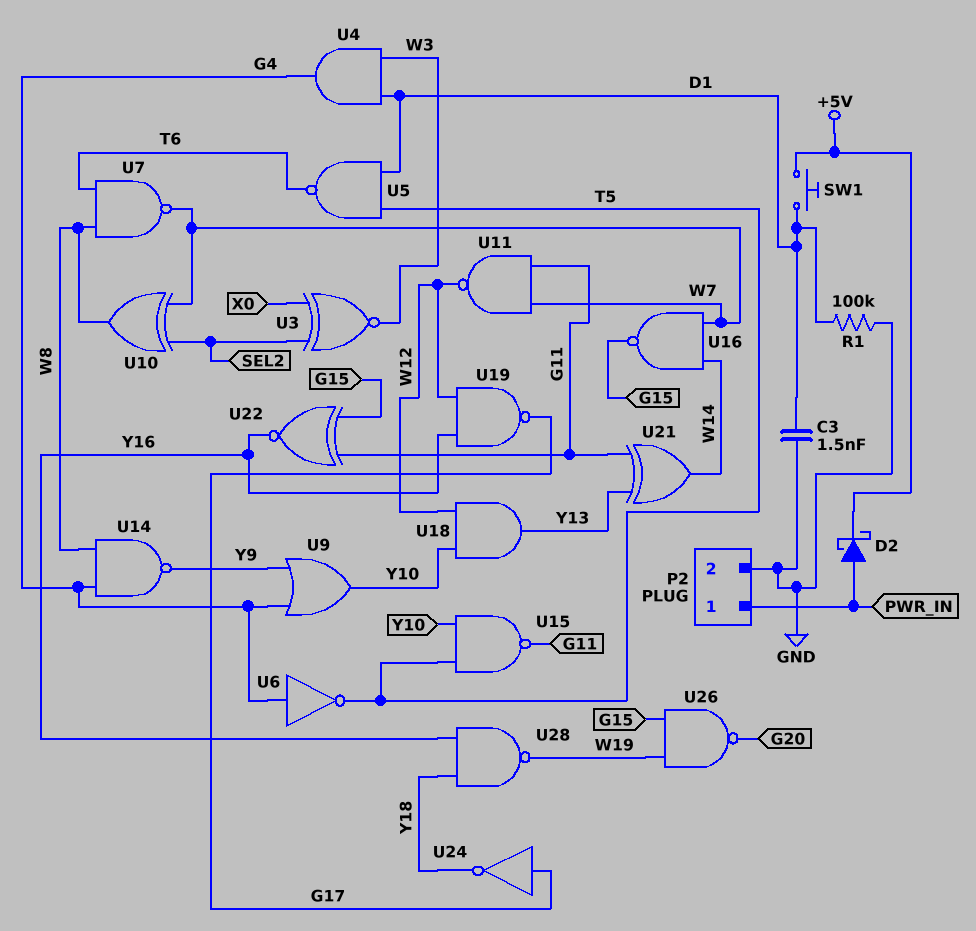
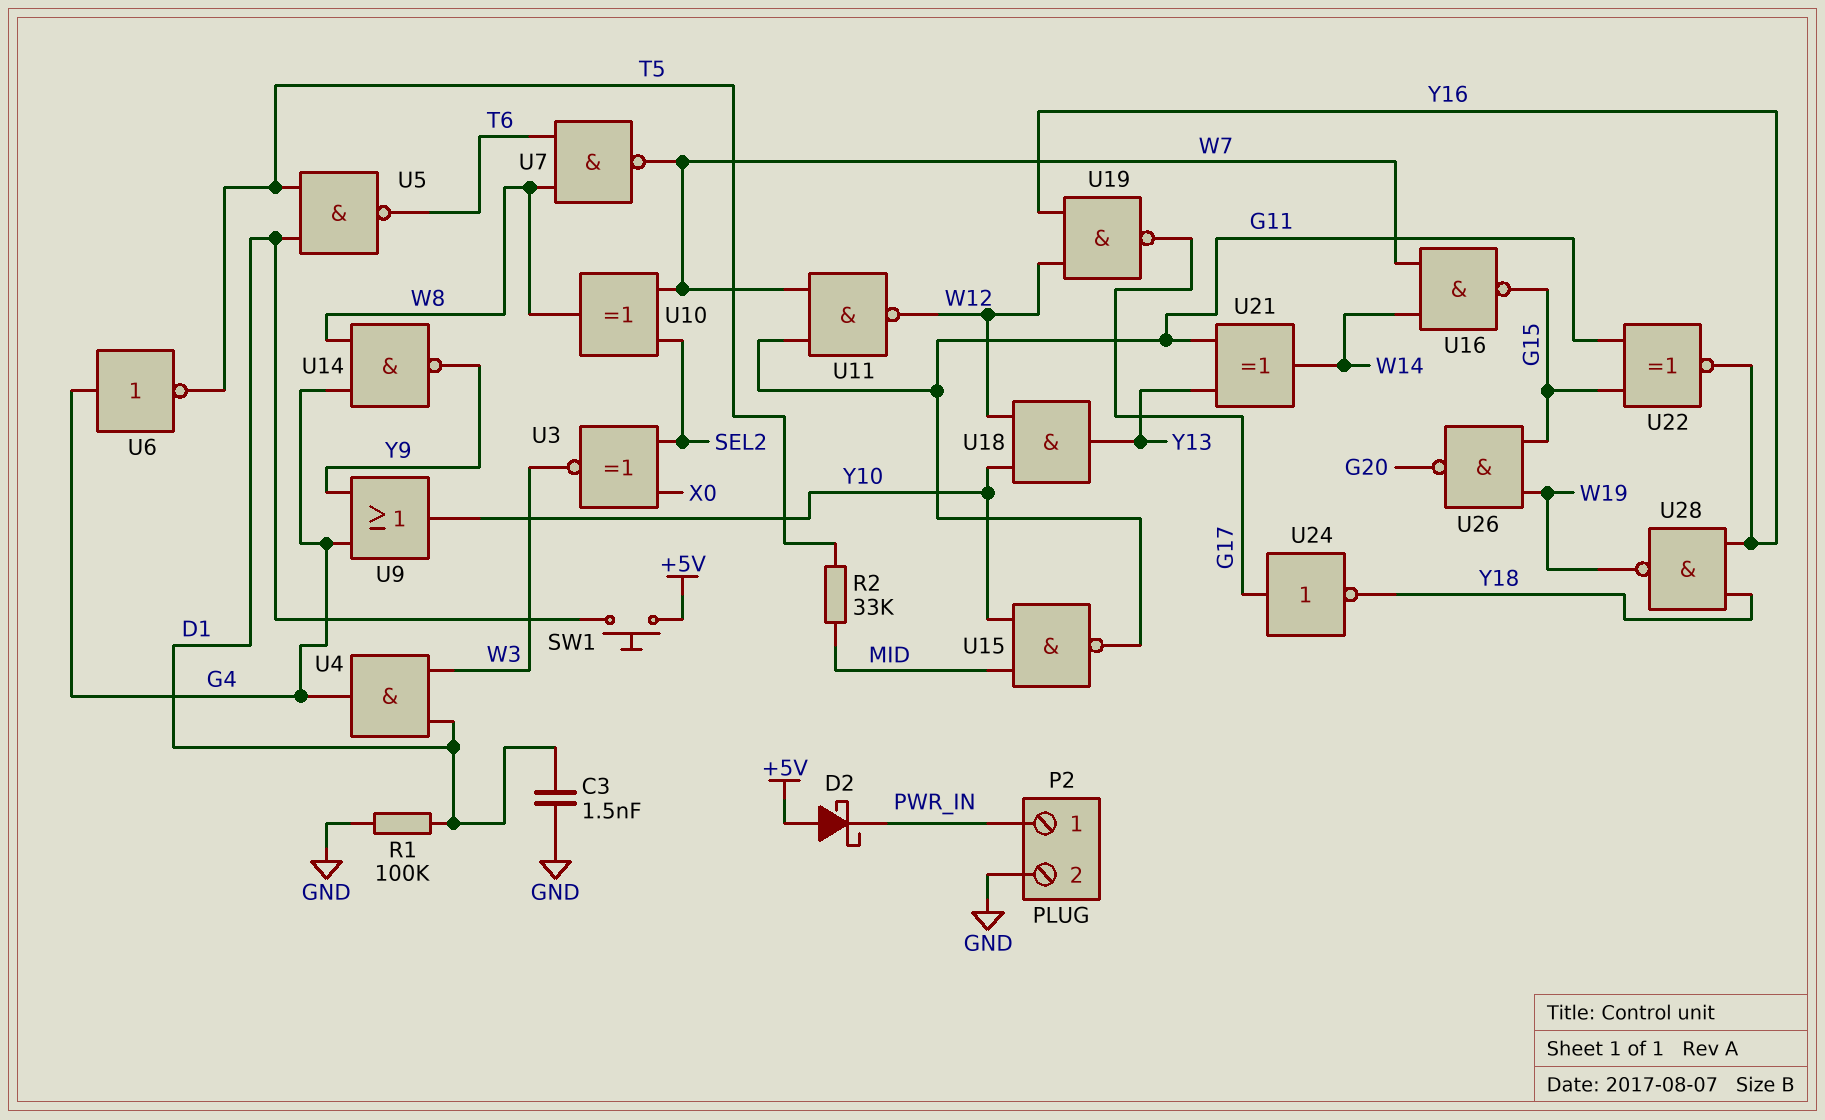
D2: schottky (A PWR_IN, K +5V) -> schottky (A +5V, K PWR_IN)
R2: none -> 33k (MID, T5)
U15: NAND (in T5, in Y10, out G11) -> NAND (in MID, in Y10, out G11)

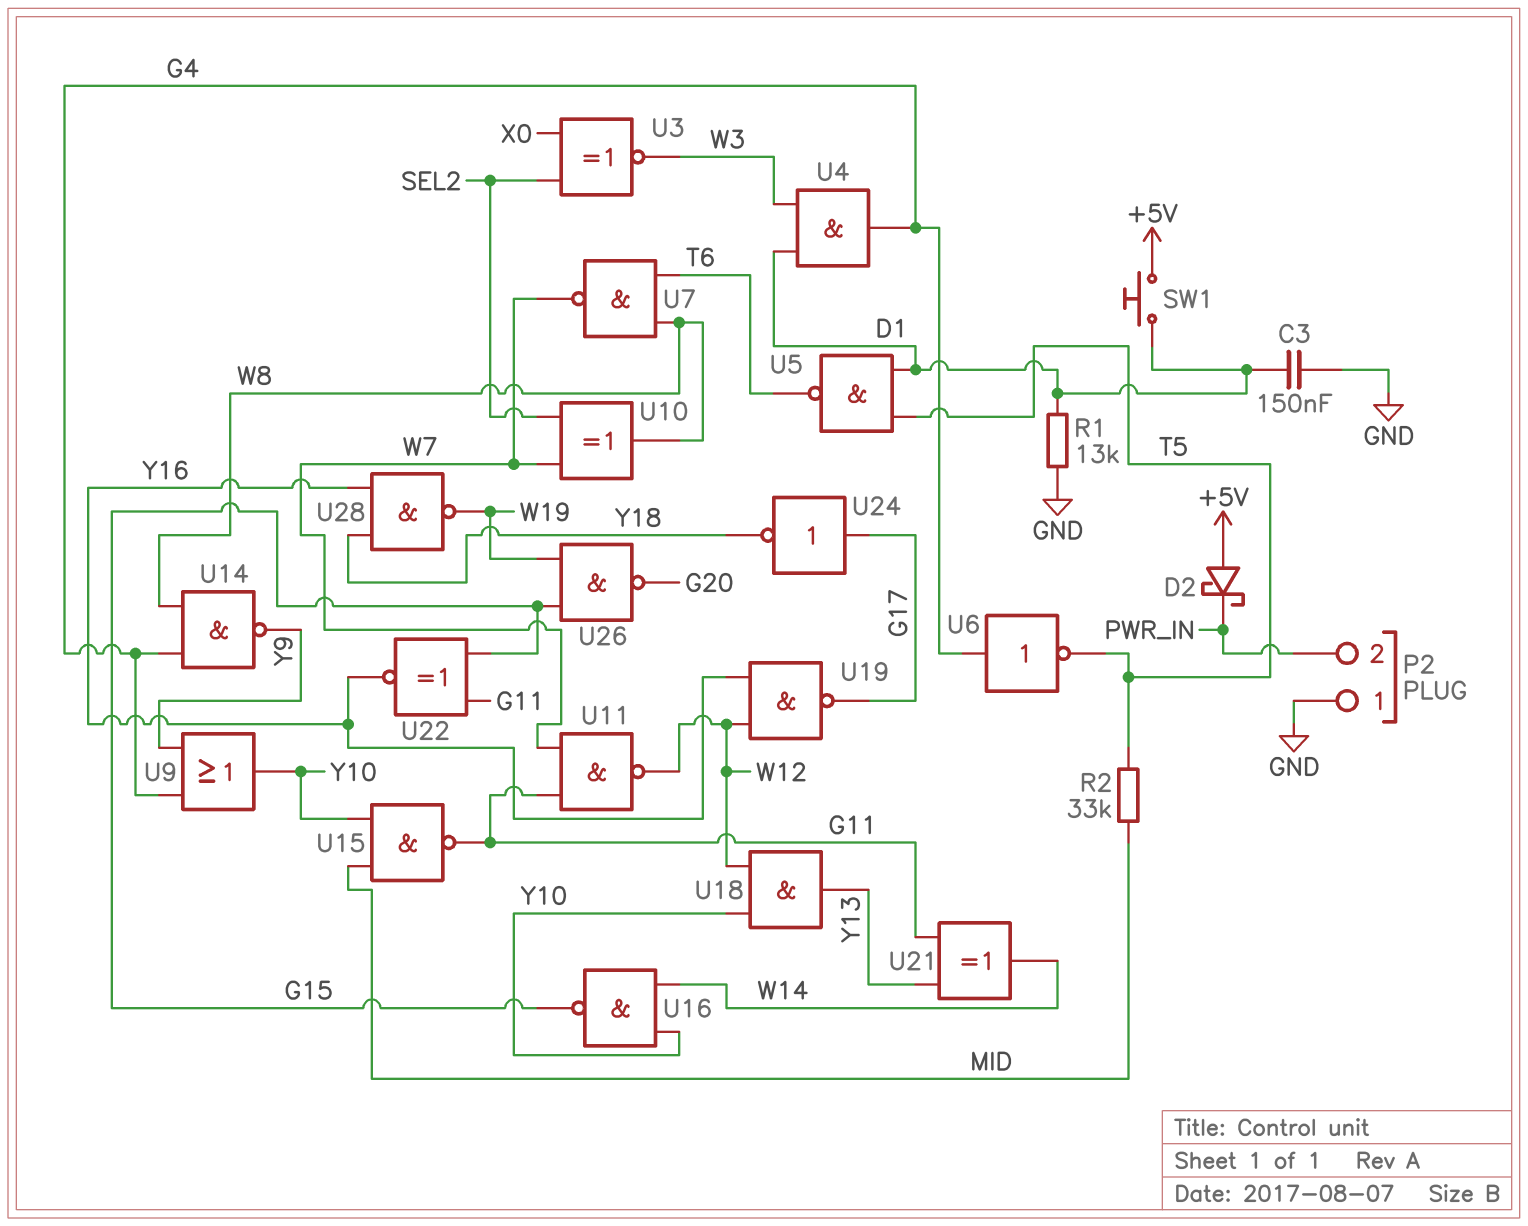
C3: 1.5nF (D1, GND) -> 150nF (D1, GND)
P2 pin 1: PWR_IN -> GND
P2 pin 2: GND -> PWR_IN
R1: 100k (D1, GND) -> 13k (D1, GND)
U16: NAND (in W7, in W14, out G15) -> NAND (in W14, in Y10, out G15)

